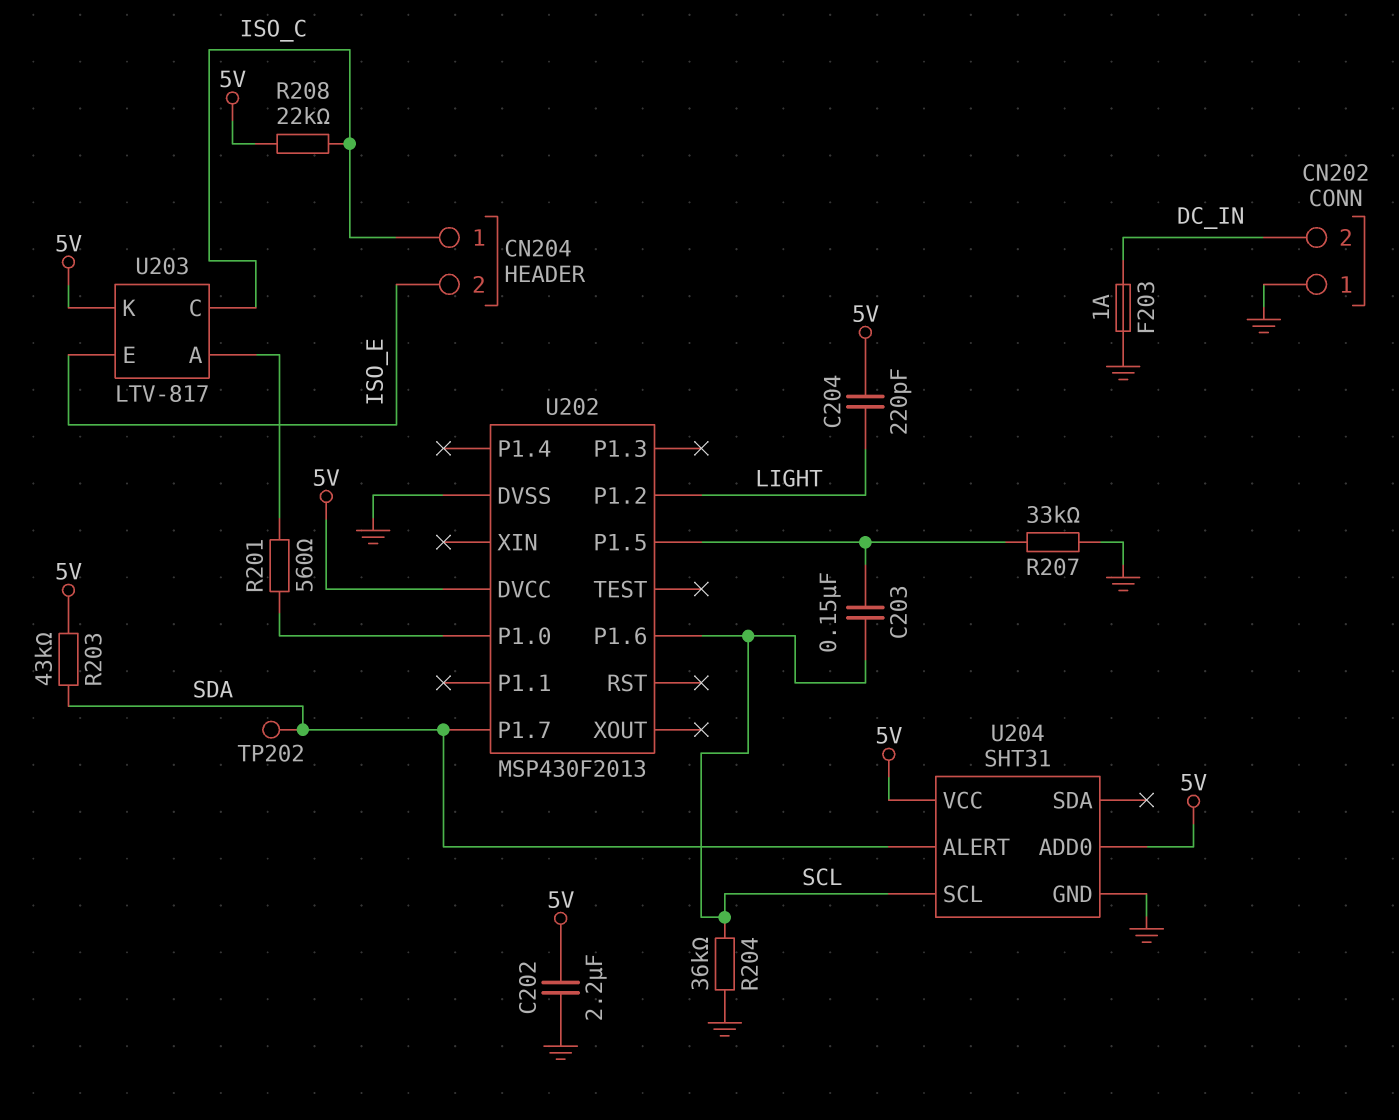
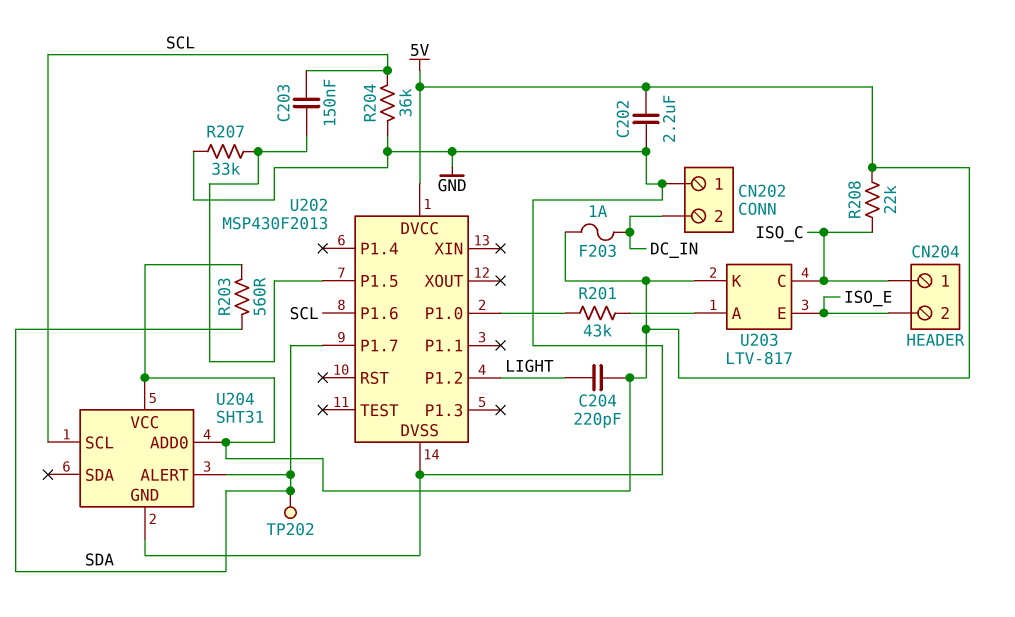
F203: 1A (DC_IN, GND) -> 1A (5V, DC_IN)
R201: 560 (U202/P1.0, U203/A) -> 43k (U202/P1.0, U203/A)
R203: 43k (5V, SDA) -> 560 (5V, SDA)

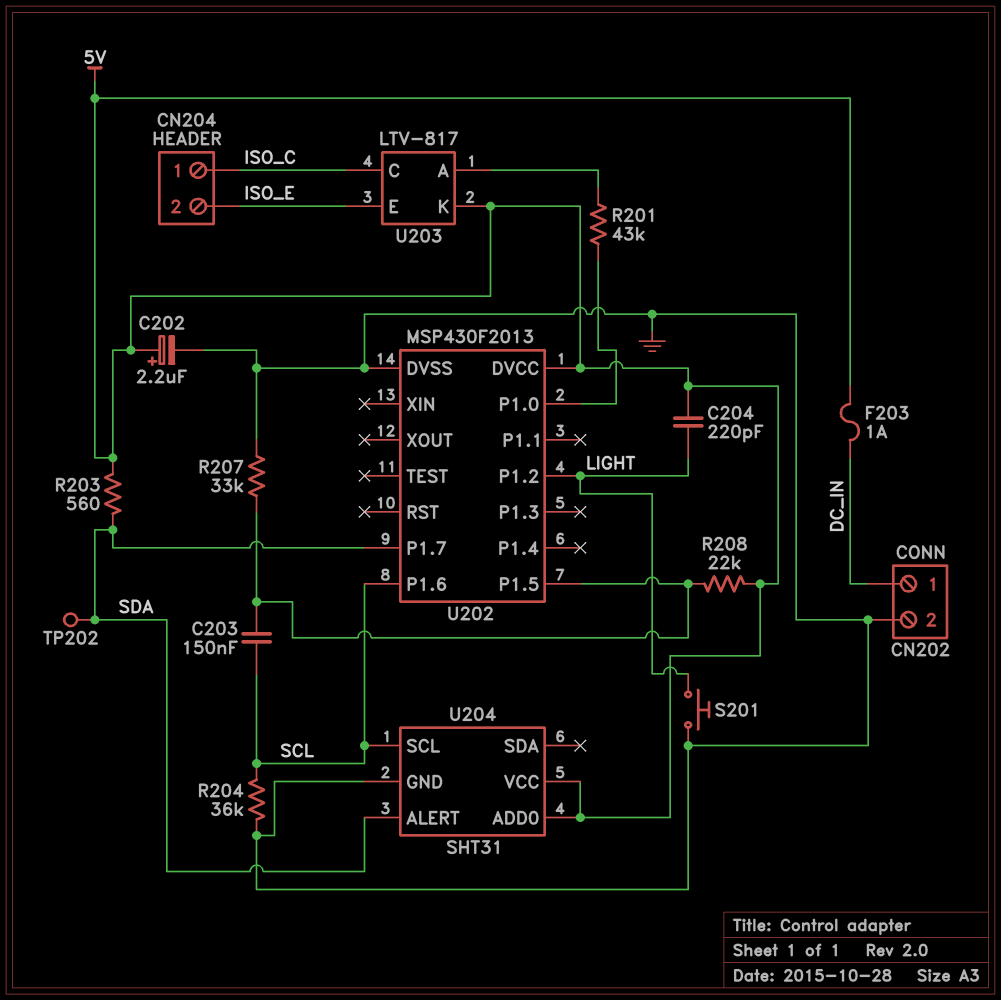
C202: 2.2uF (5V, GND) -> 2.2uF (plus 5V, minus GND)
CN202 pin 1: GND -> DC_IN
CN202 pin 2: DC_IN -> GND
R208: 22k (5V, ISO_C) -> 22k (5V, U202/P1.5)
S201: none -> button (GND, LIGHT)

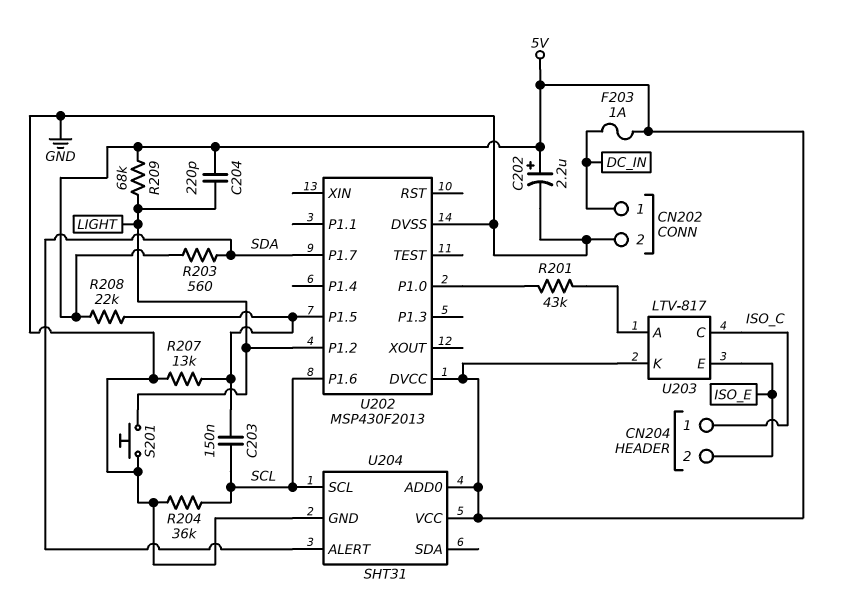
R207: 33k (GND, U202/P1.5) -> 13k (GND, U202/P1.5)
R209: none -> 68k (5V, LIGHT)
TP202: test point (SDA) -> none

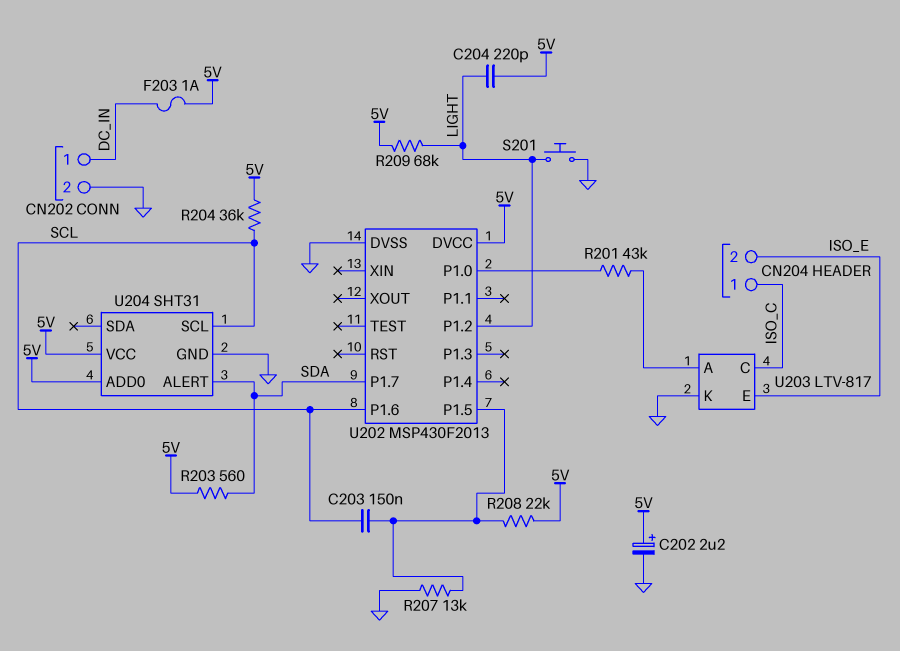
R204: 36k (GND, SCL) -> 36k (5V, SCL)
U203 pin K: 5V -> GND

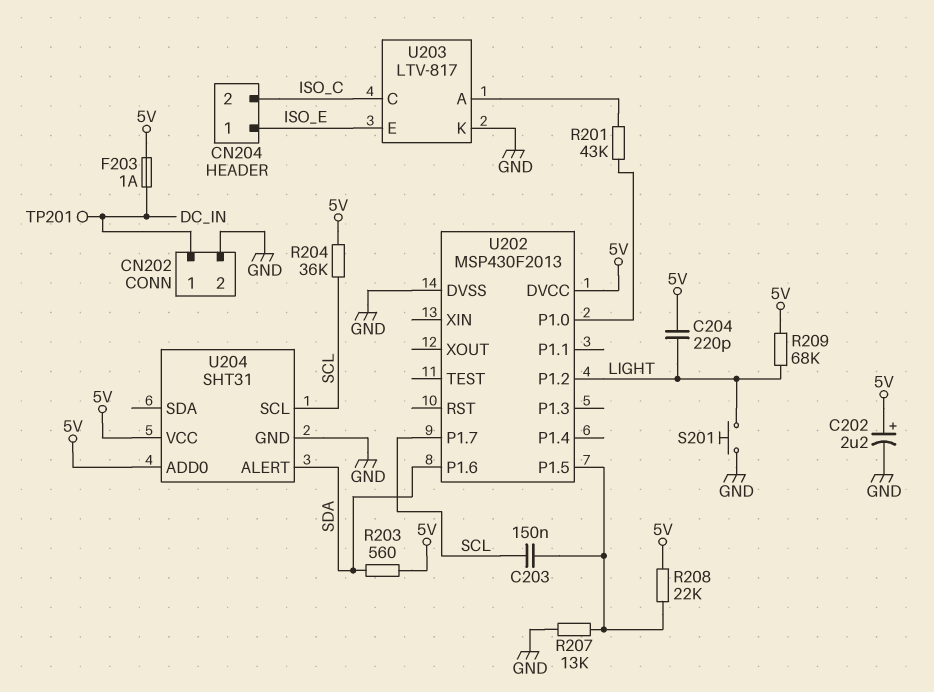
CN204 pin 1: ISO_C -> ISO_E
CN204 pin 2: ISO_E -> ISO_C
TP201: none -> test point (DC_IN)
U202 pin P1.6: SCL -> SDA
U202 pin P1.7: SDA -> SCL

